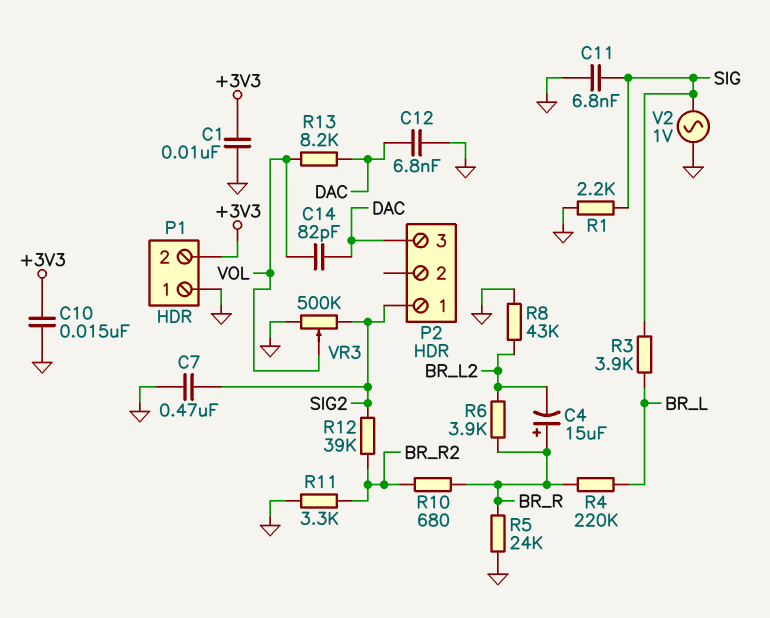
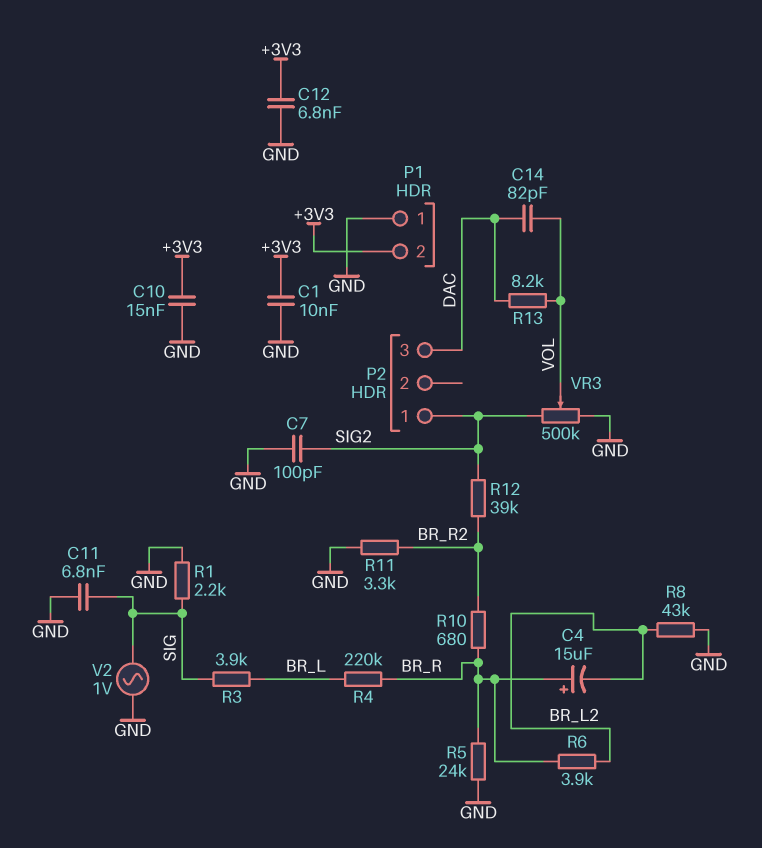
C7: 470nF (GND, SIG2) -> 100pF (GND, SIG2)
C12: 6.8nF (DAC, GND) -> 6.8nF (+3V3, GND)

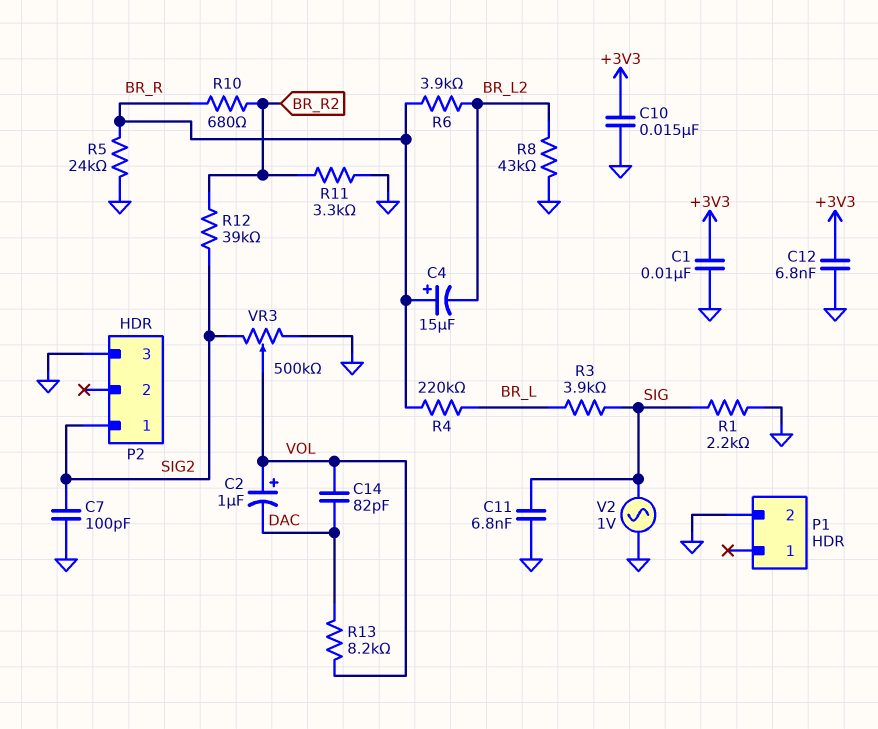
C2: none -> 1uF (plus VOL, minus DAC)
P1 pin 1: GND -> none
P1 pin 2: +3V3 -> GND
P2 pin 3: DAC -> GND

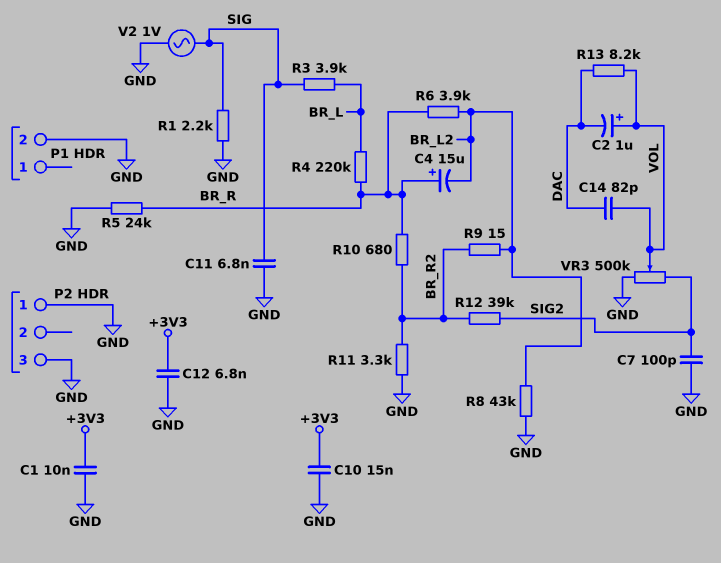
P2 pin 1: SIG2 -> GND
R9: none -> 15 (BR_L2, BR_R2)

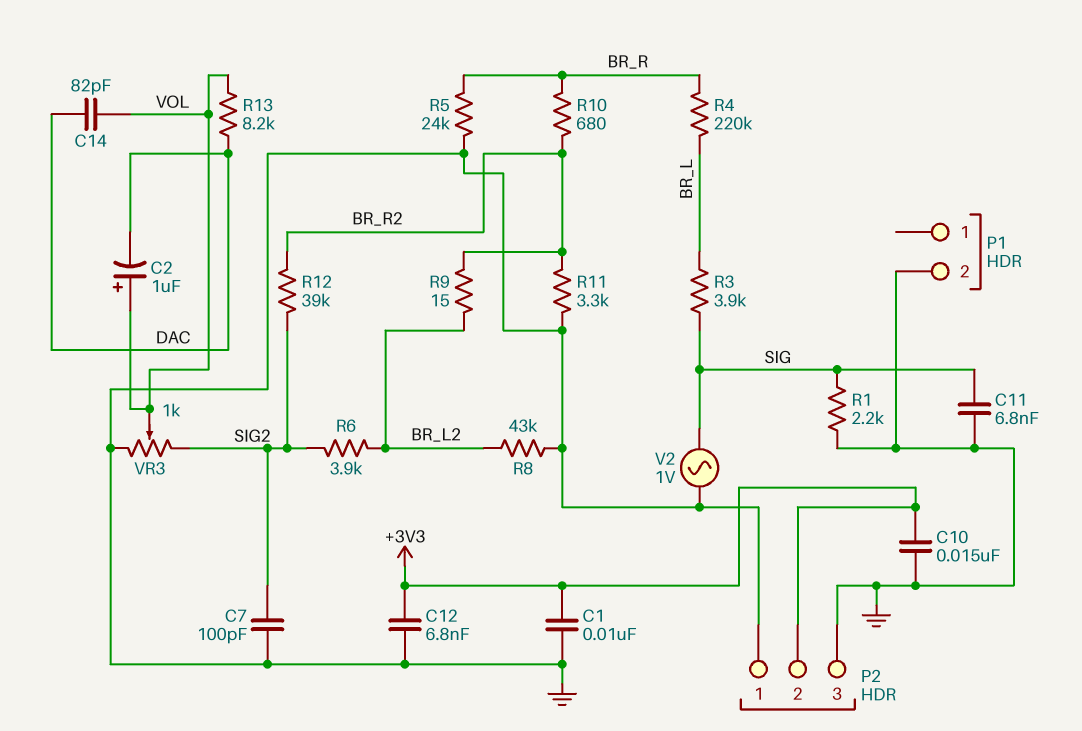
C4: 15uF (plus BR_R, minus BR_L2) -> none
P2 pin 2: none -> +3V3
R6: 3.9k (BR_L2, BR_R) -> 3.9k (BR_L2, SIG2)
VR3: 500k (GND, SIG2, wiper VOL) -> 1k (GND, SIG2, wiper VOL)

